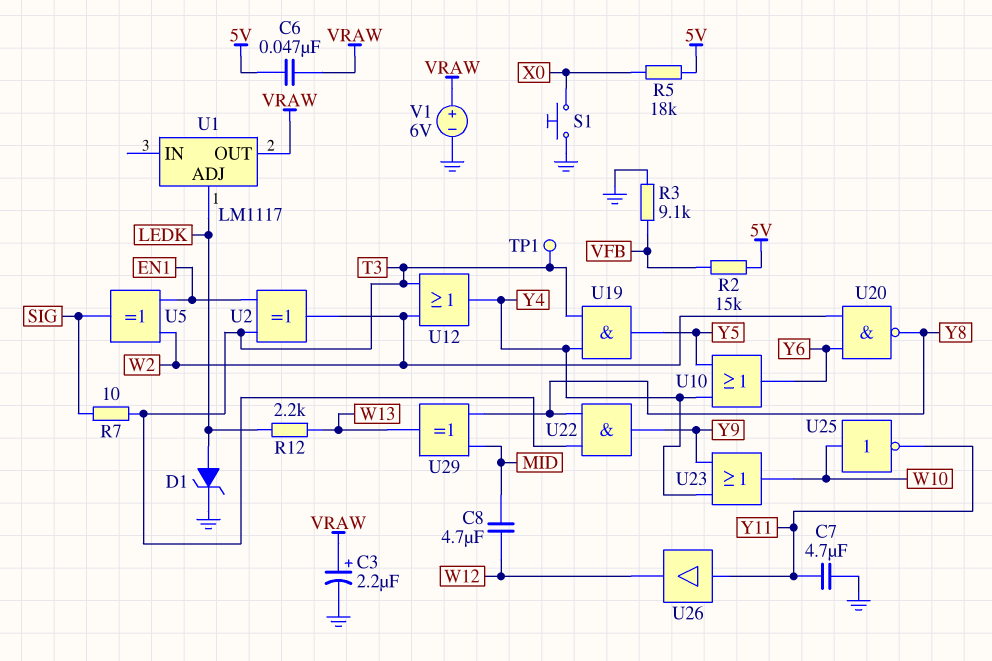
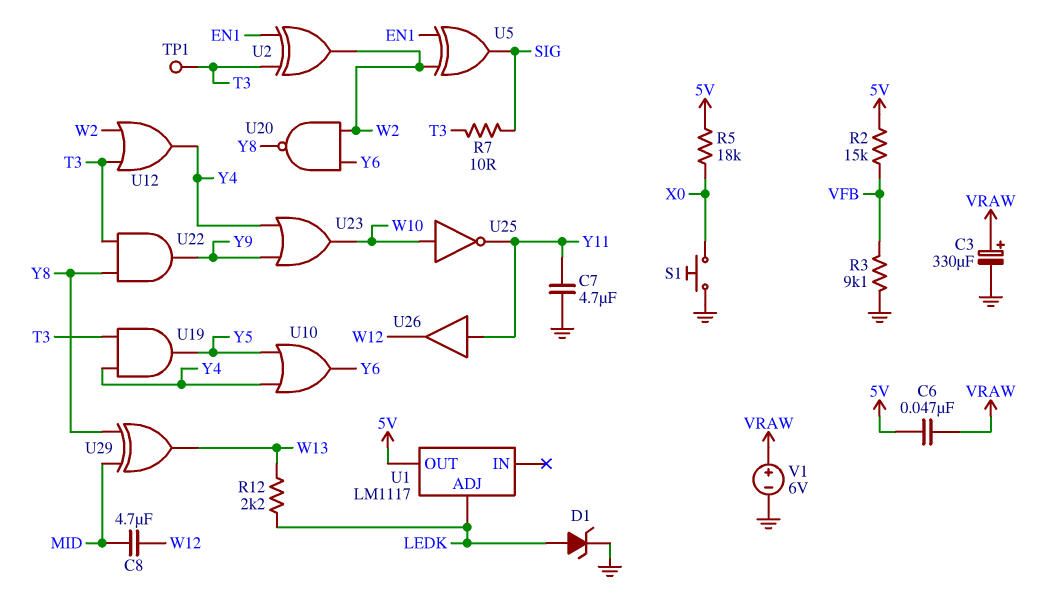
C3: 2.2uF (plus VRAW, minus GND) -> 330uF (plus VRAW, minus GND)
U1 pin OUT: VRAW -> 5V

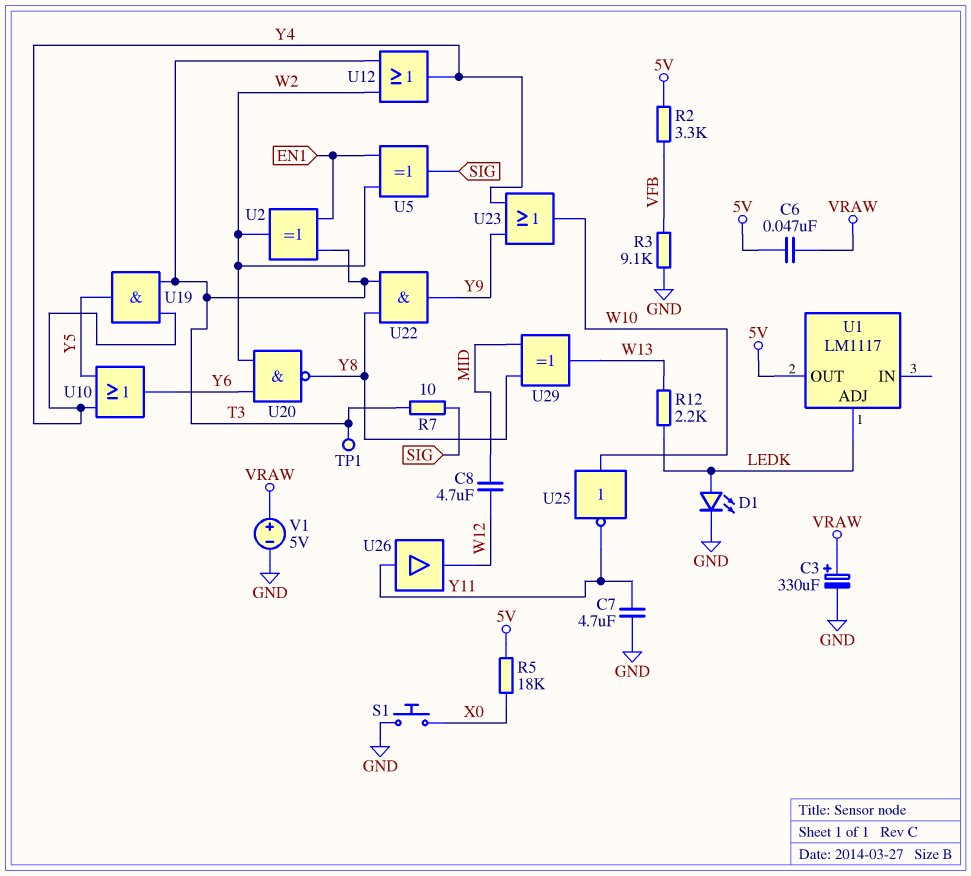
D1: zener (A LEDK, K GND) -> LED (A LEDK, K GND)
R2: 15k (5V, VFB) -> 3.3k (5V, VFB)
V1: 6V (plus VRAW, minus GND) -> 5V (plus VRAW, minus GND)

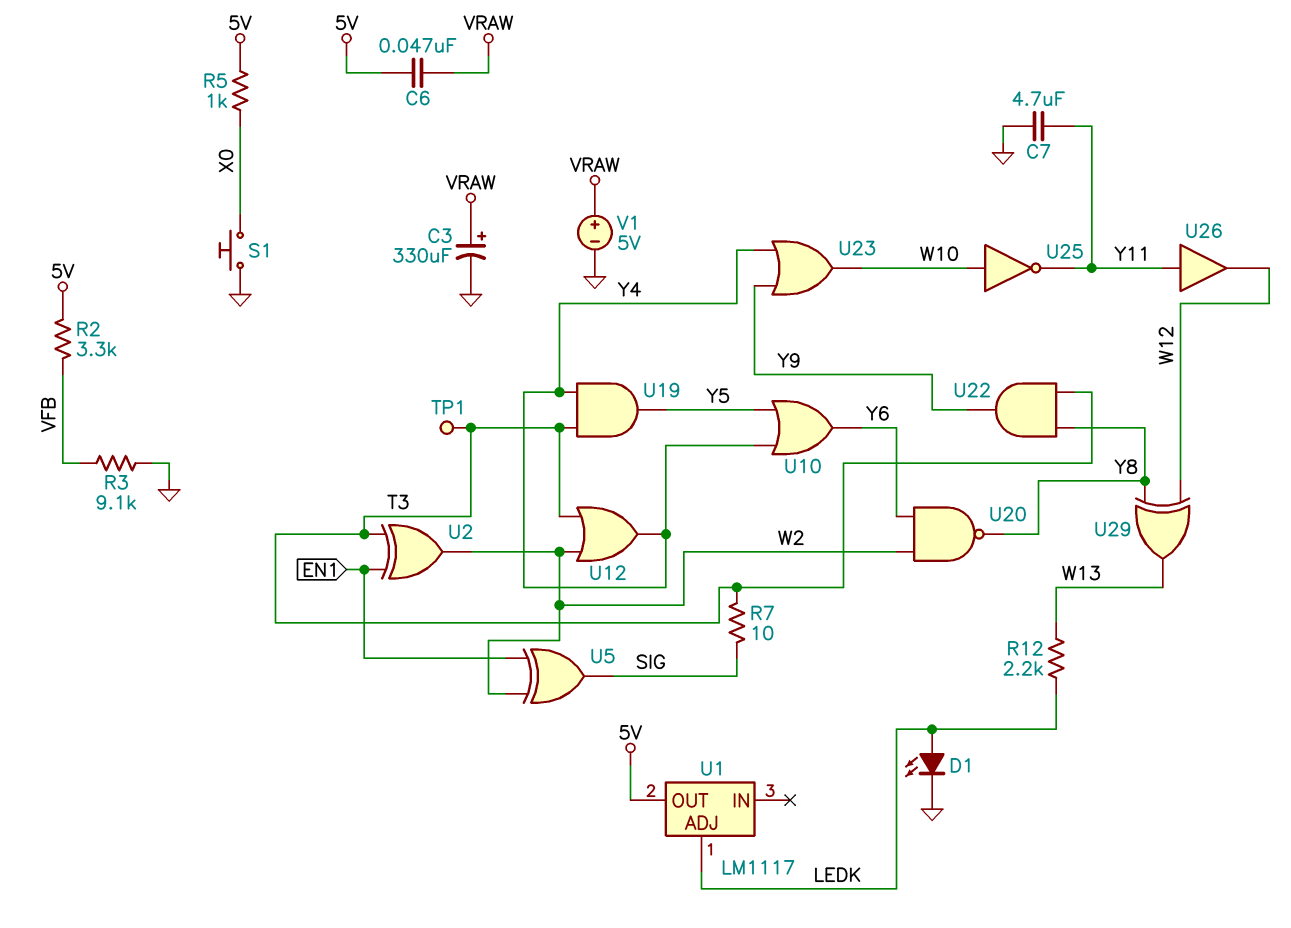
C8: 4.7uF (MID, W12) -> none
R5: 18k (5V, X0) -> 1k (5V, X0)
U29: XOR (in MID, in Y8, out W13) -> XOR (in W12, in Y8, out W13)

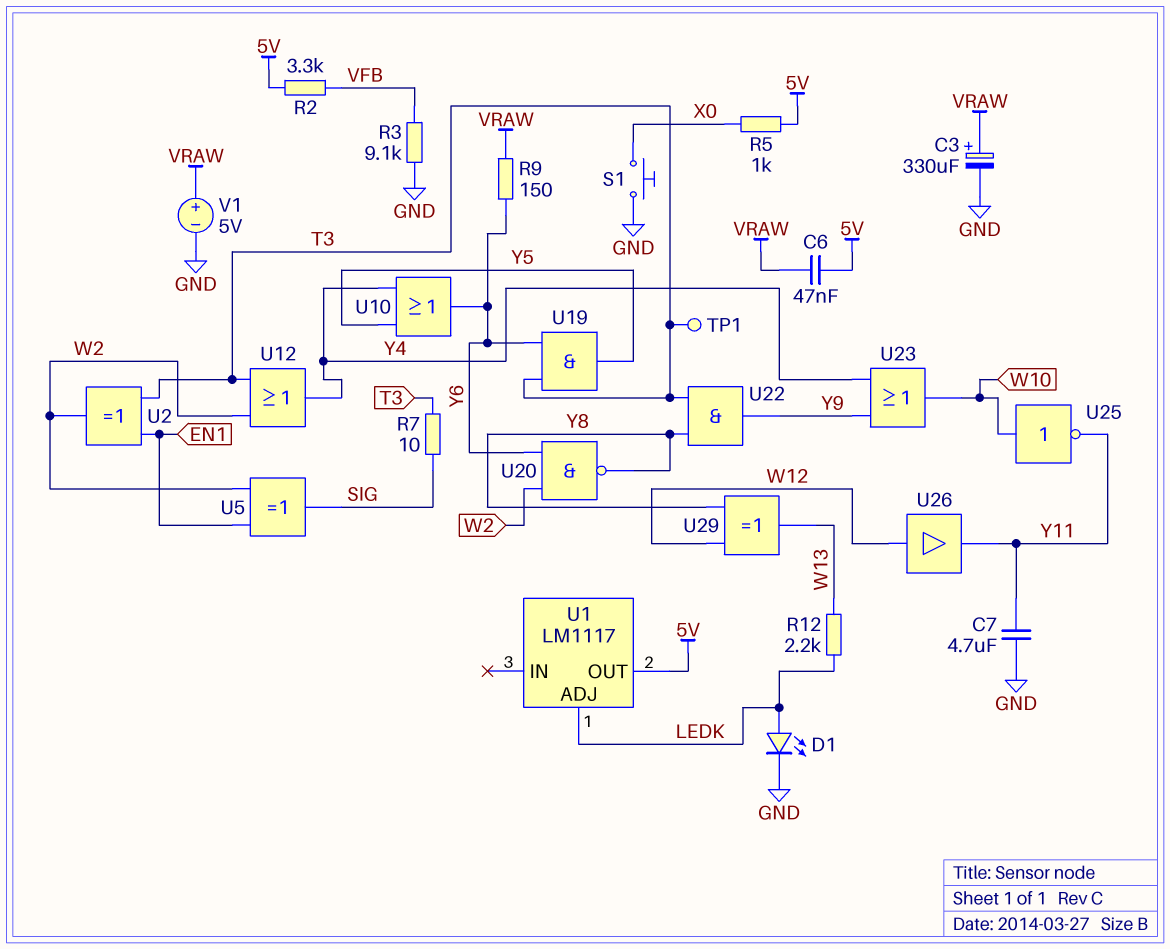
R9: none -> 150 (VRAW, Y6)
U19: AND (in T3, in Y4, out Y5) -> AND (in T3, in Y6, out Y5)
U26: buffer (in Y11, out W12) -> buffer (in W12, out Y11)

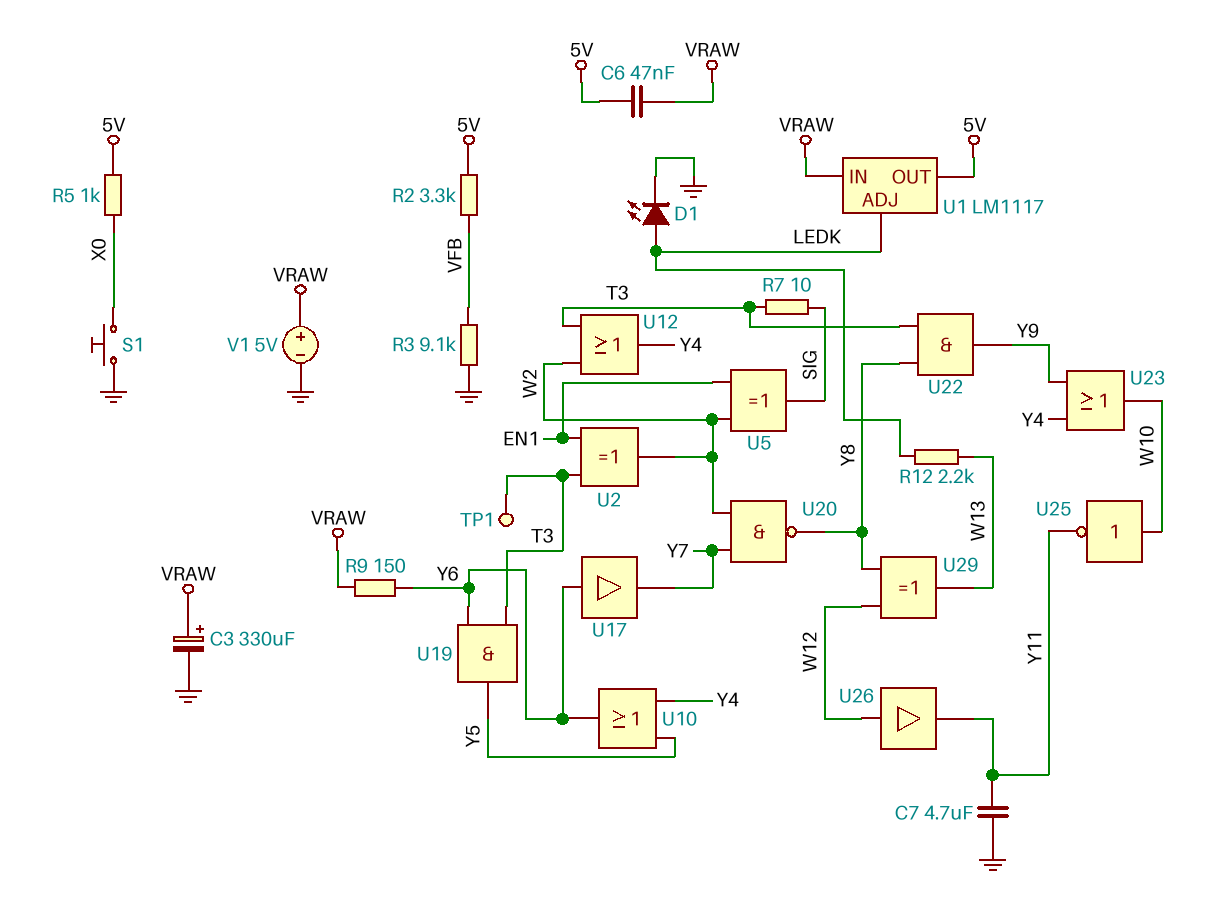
U1 pin IN: none -> VRAW
U17: none -> buffer (in Y6, out Y7)
U20: NAND (in W2, in Y6, out Y8) -> NAND (in W2, in Y7, out Y8)

